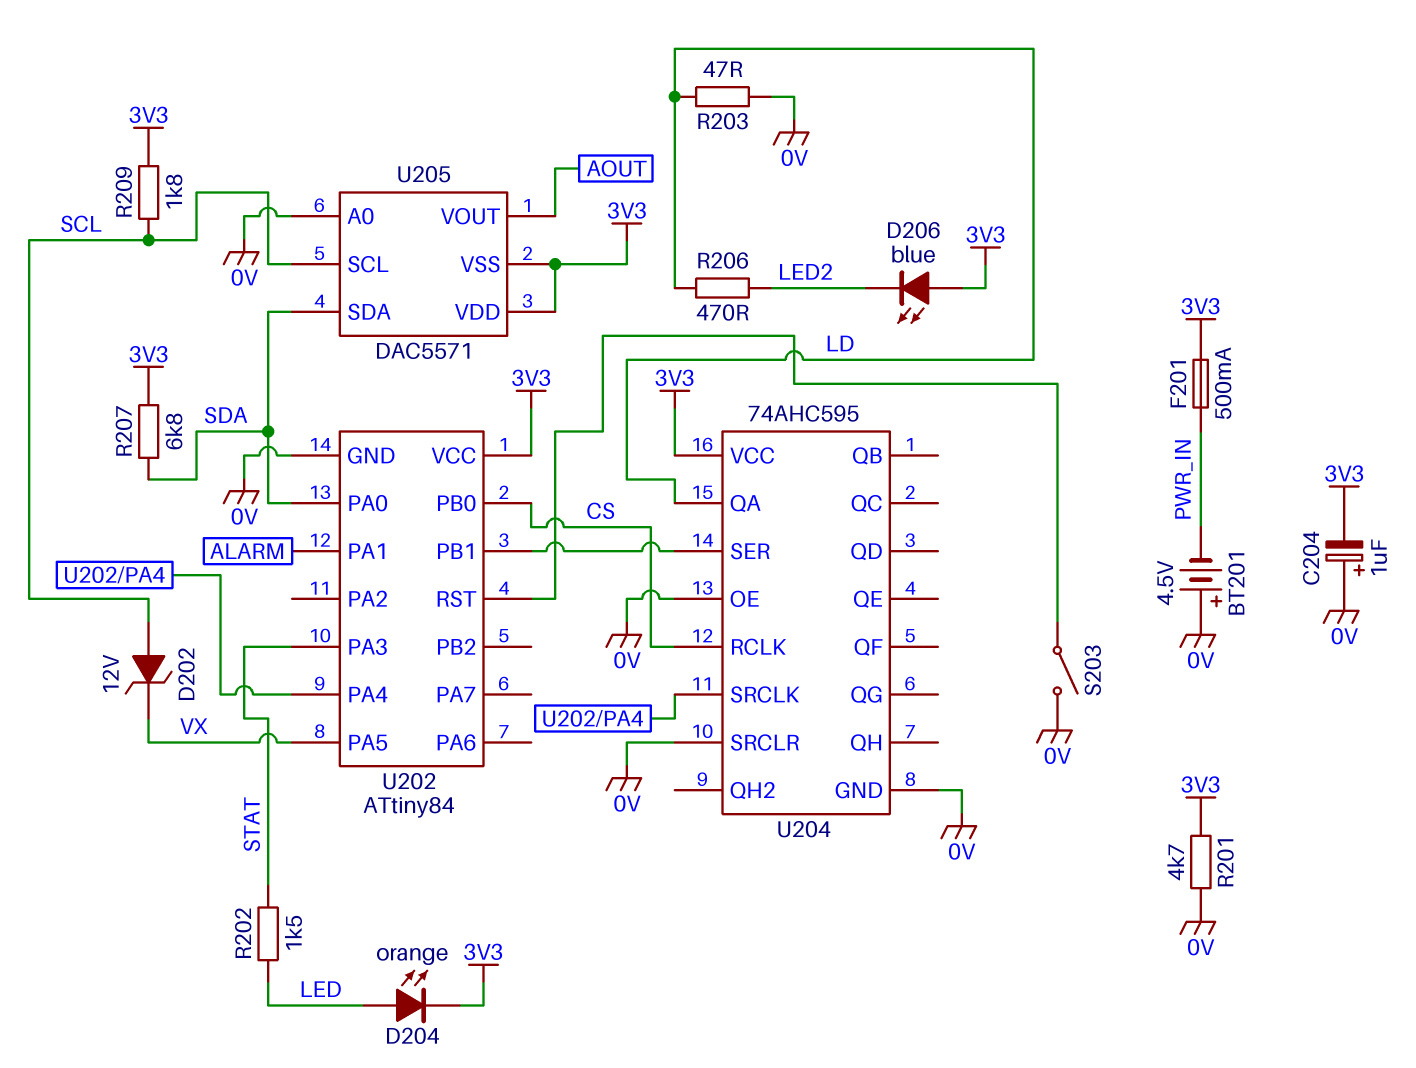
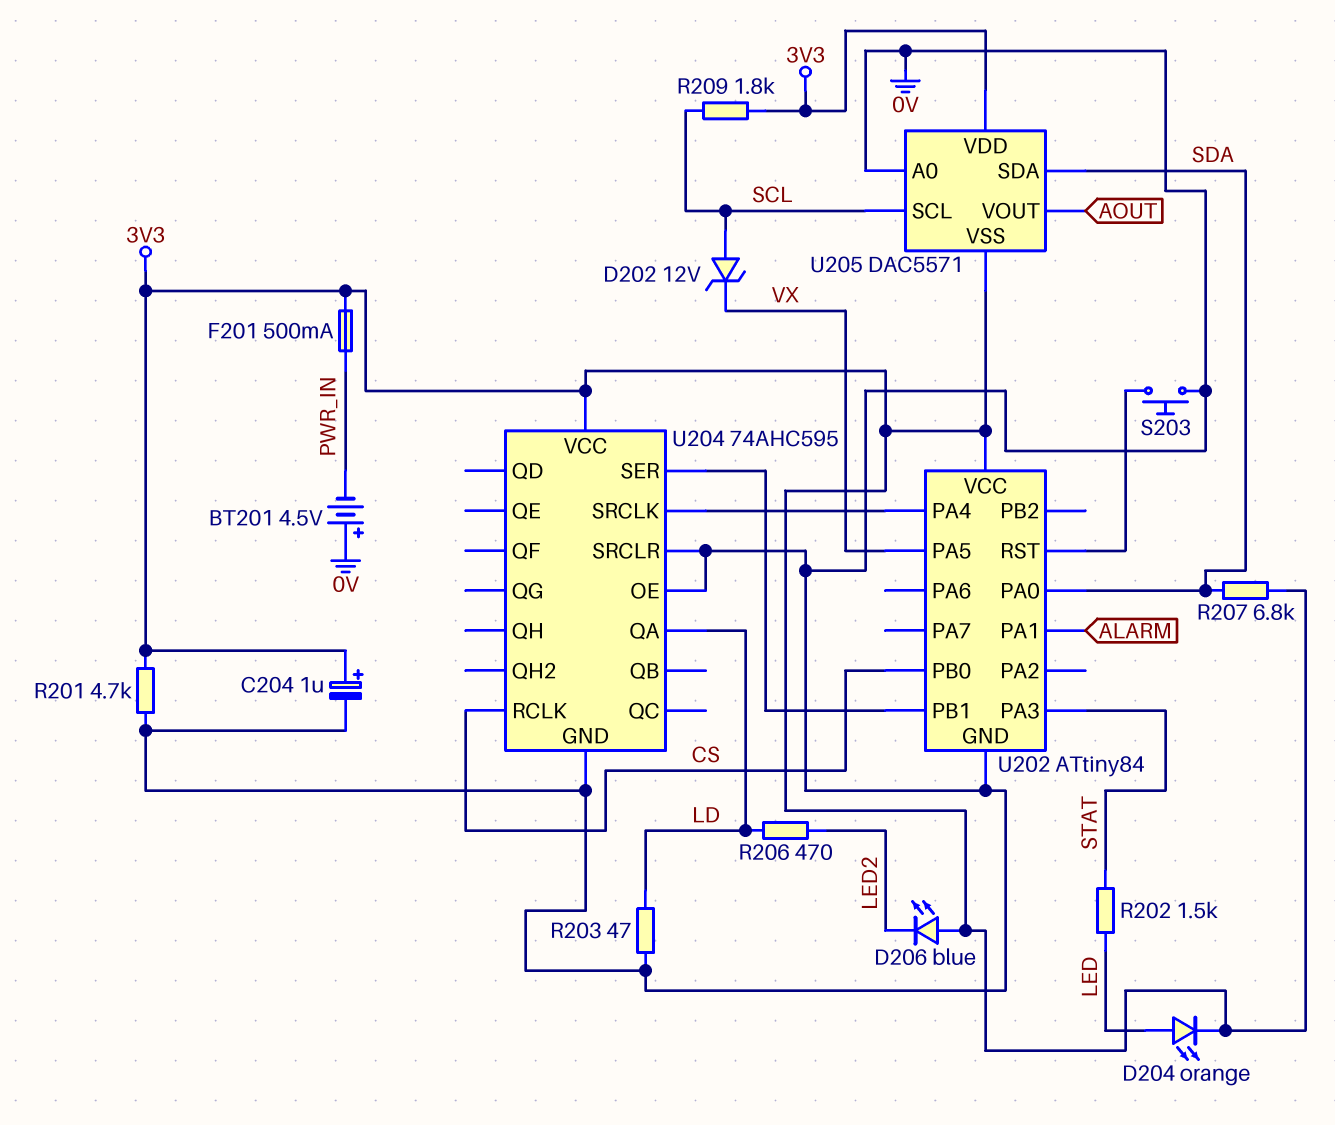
C204: 1uF (plus 0V, minus 3V3) -> 1uF (plus 3V3, minus 0V)
S203: switch (0V, U202/RST) -> button (0V, U202/RST)

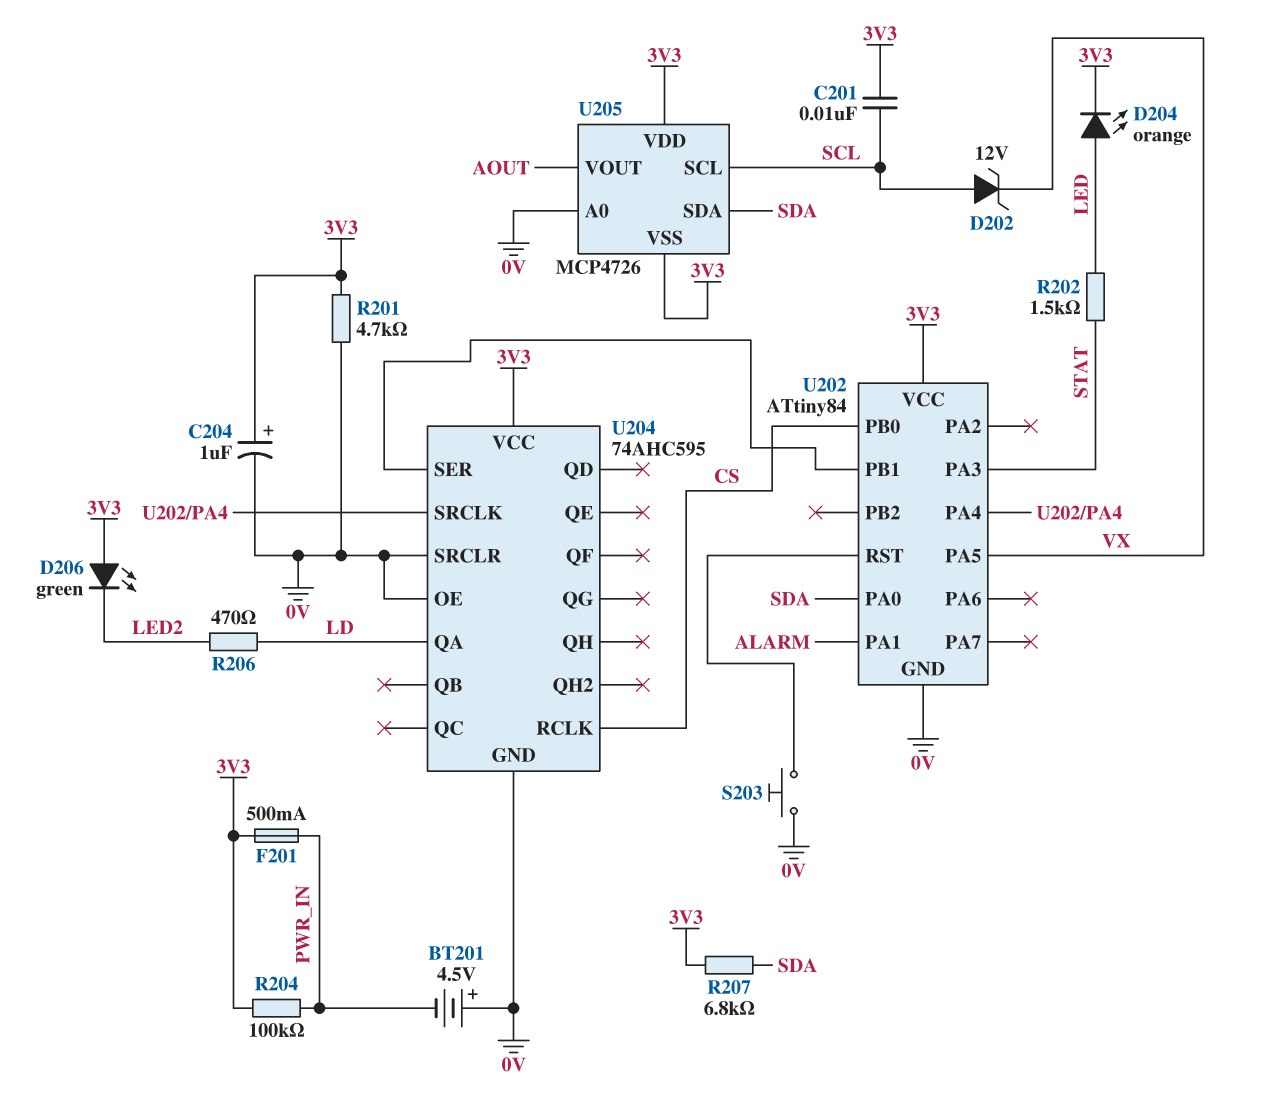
C201: none -> 10nF (3V3, SCL)
D206: LED blue (A 3V3, K LED2) -> LED green (A 3V3, K LED2)
R203: 47 (0V, LD) -> none
R204: none -> 100k (3V3, PWR_IN)
R209: 1.8k (3V3, SCL) -> none
U205: DAC5571 -> MCP4726

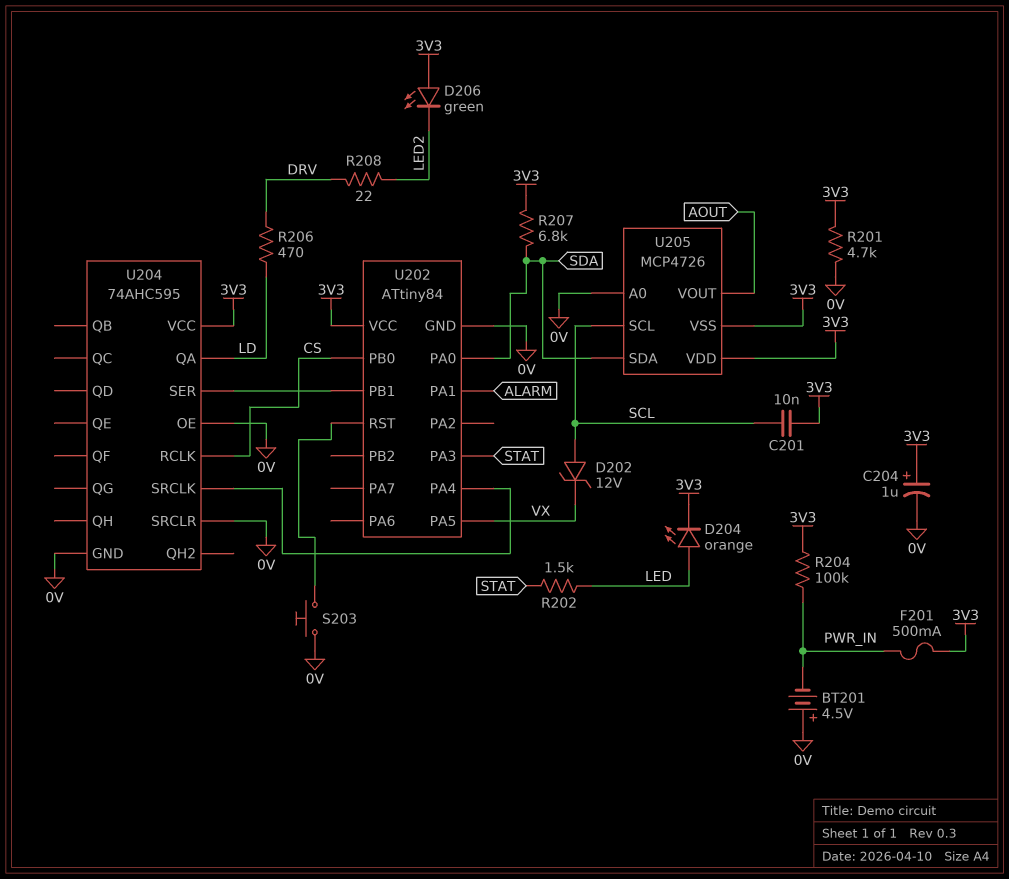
R206: 470 (LD, LED2) -> 470 (DRV, LD)
R208: none -> 22 (DRV, LED2)

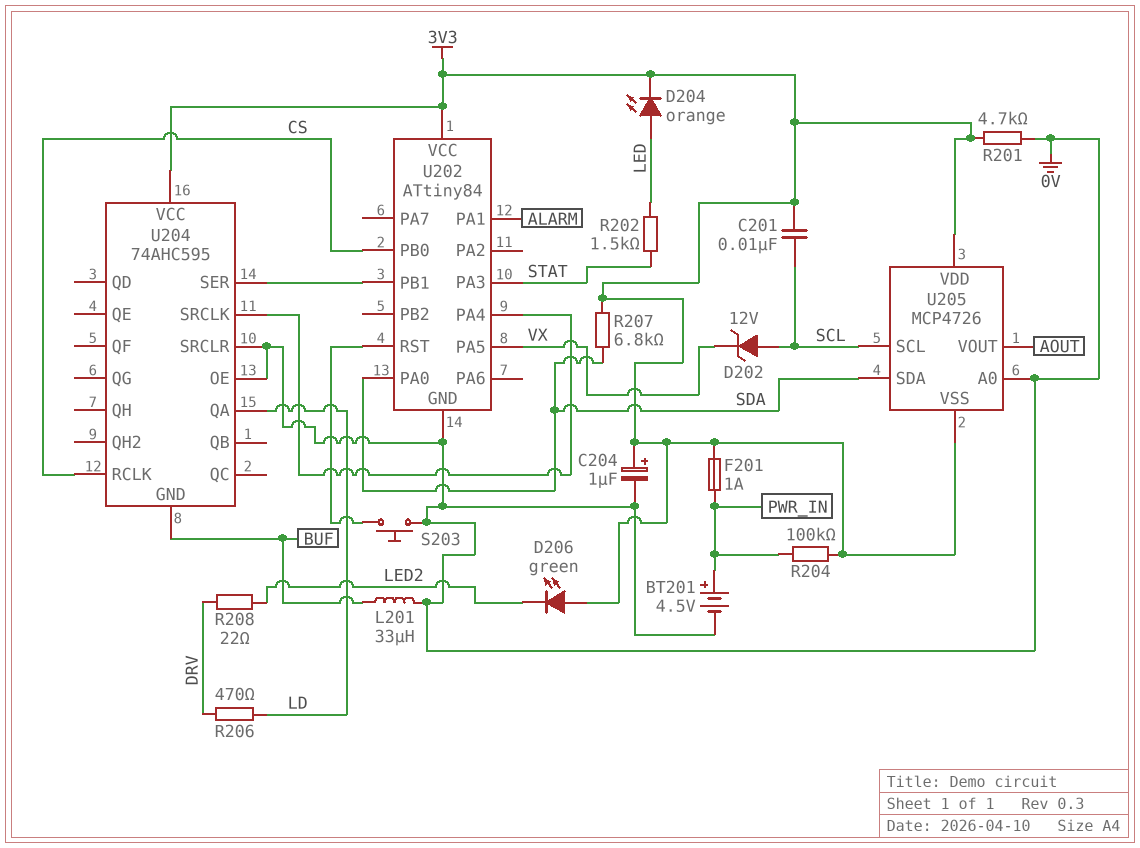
BT201: 4.5V (plus 0V, minus PWR_IN) -> 4.5V (plus PWR_IN, minus 0V)
F201: 500mA (3V3, PWR_IN) -> 1A (3V3, PWR_IN)
L201: none -> 33uH (0V, BUF)
U204 pin GND: 0V -> BUF

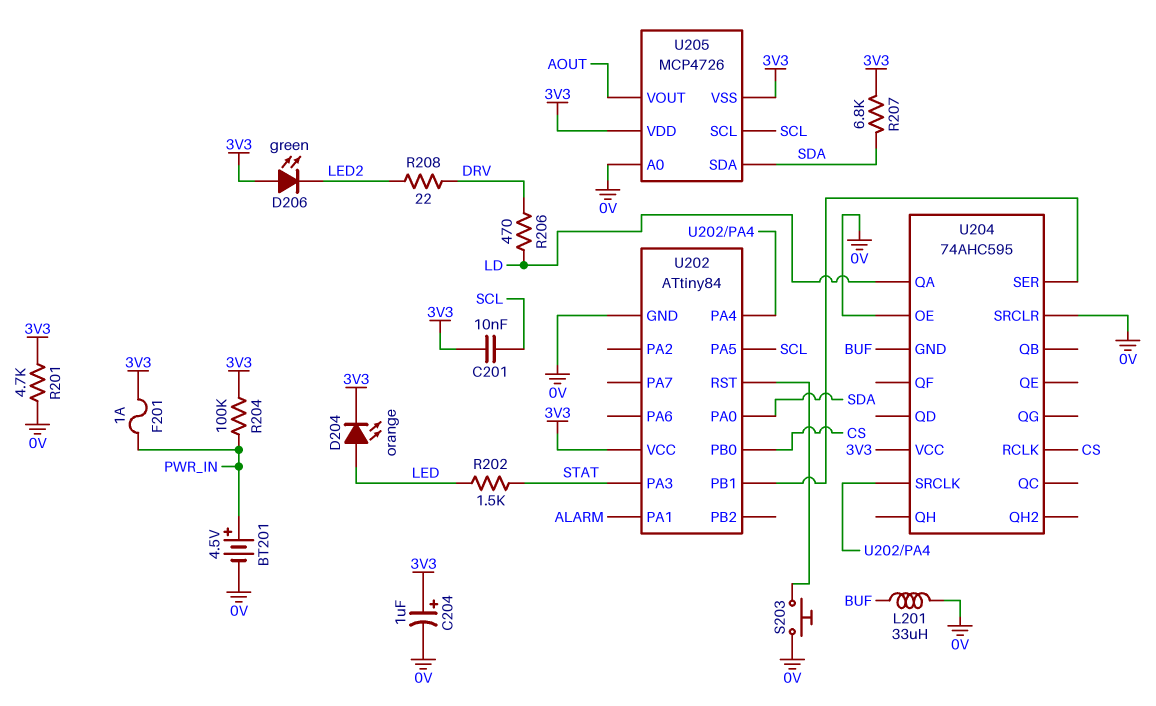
D202: zener 12V (A SCL, K VX) -> none
U202 pin PA5: VX -> SCL

